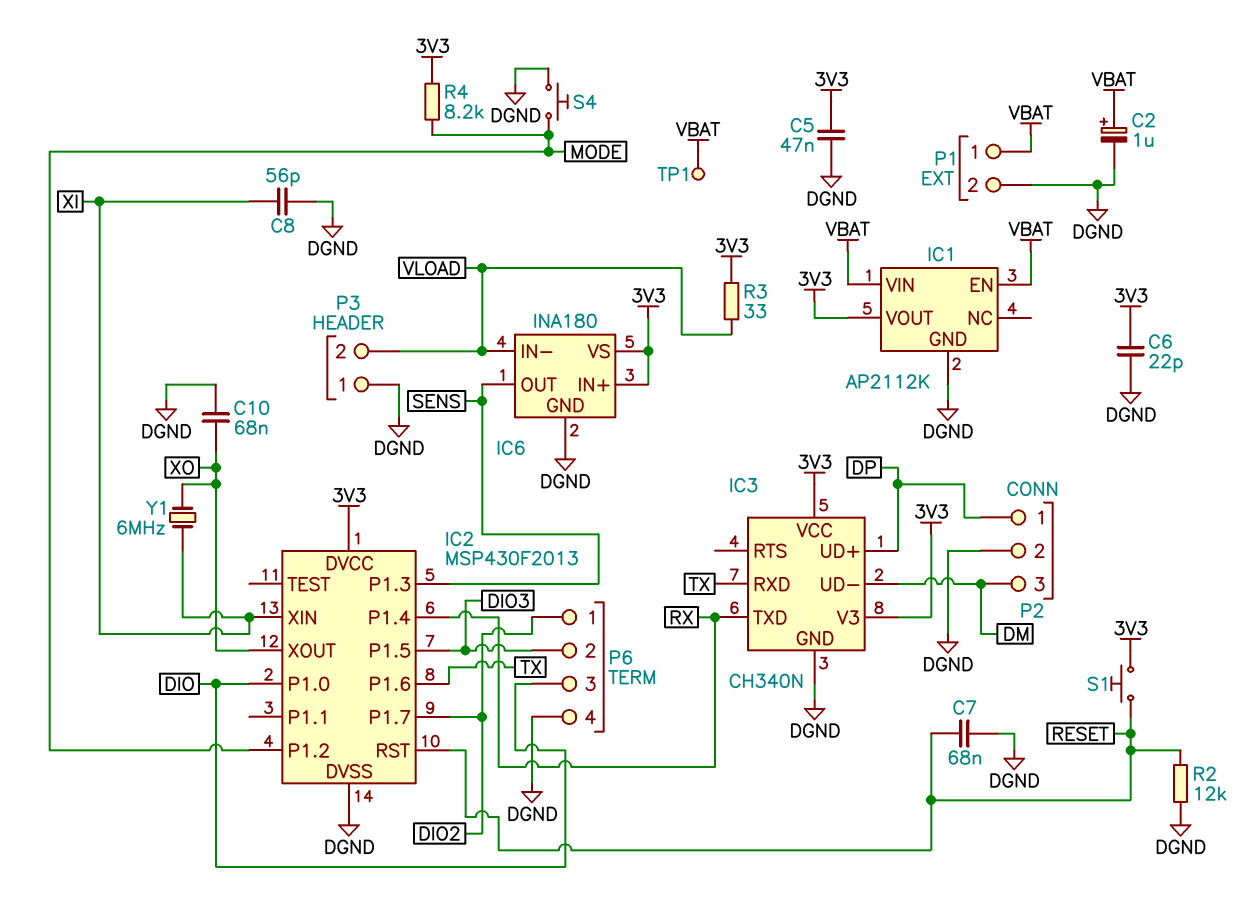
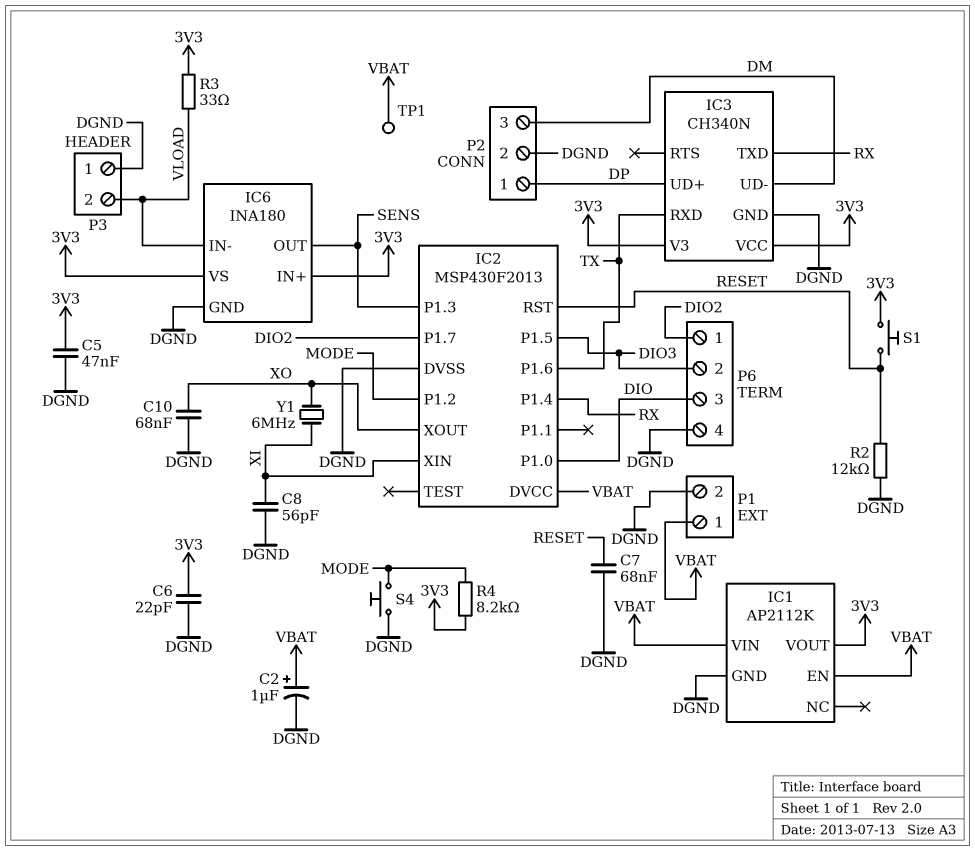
IC2 pin DVCC: 3V3 -> VBAT

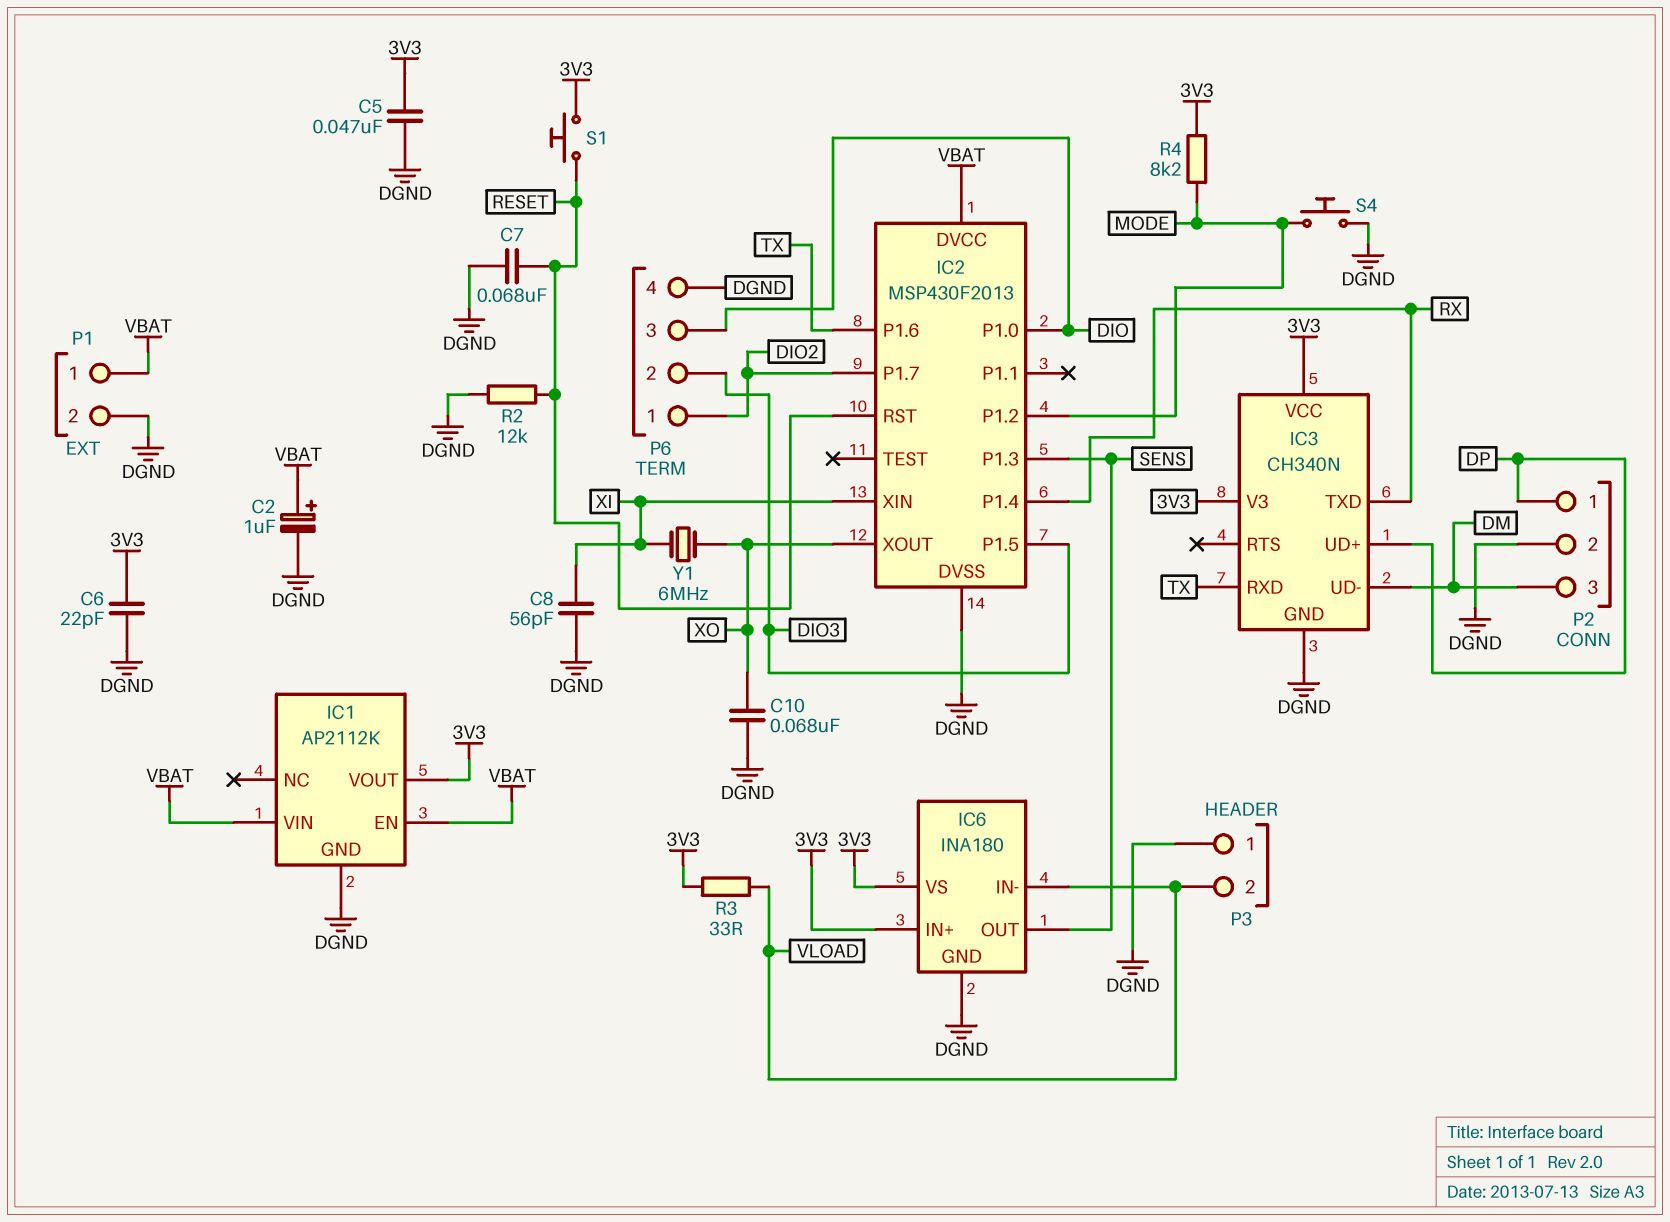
TP1: test point (VBAT) -> none

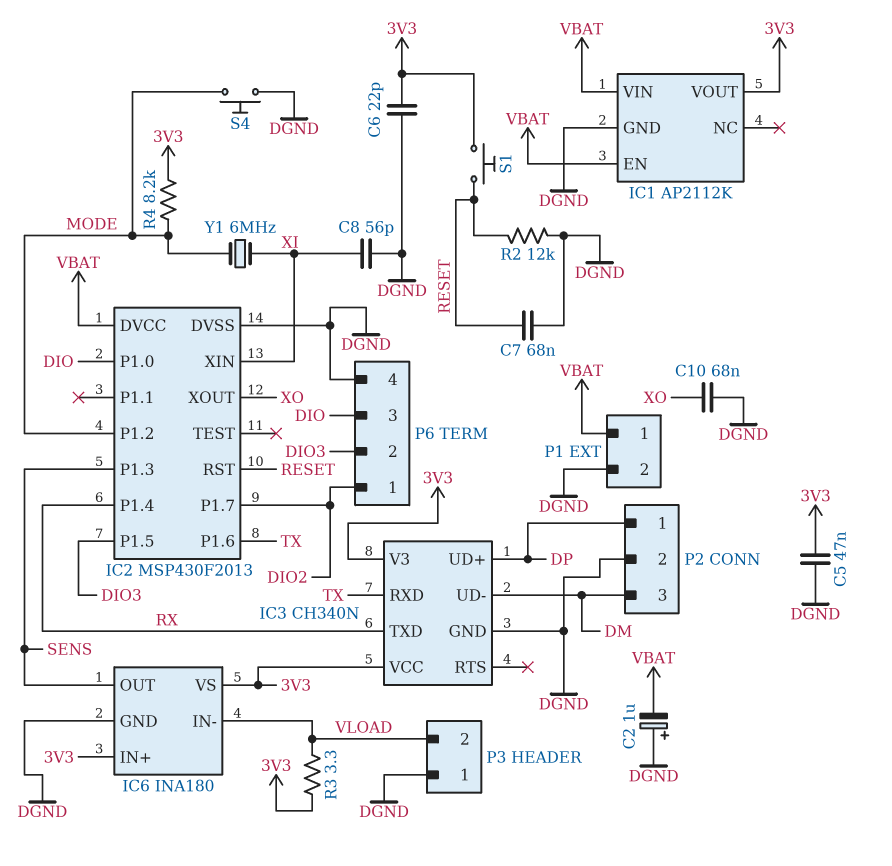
C2: 1uF (plus VBAT, minus DGND) -> 1uF (plus DGND, minus VBAT)
R3: 33 (3V3, VLOAD) -> 3.3 (3V3, VLOAD)
Y1: 6MHz (XI, XO) -> 6MHz (MODE, XI)

